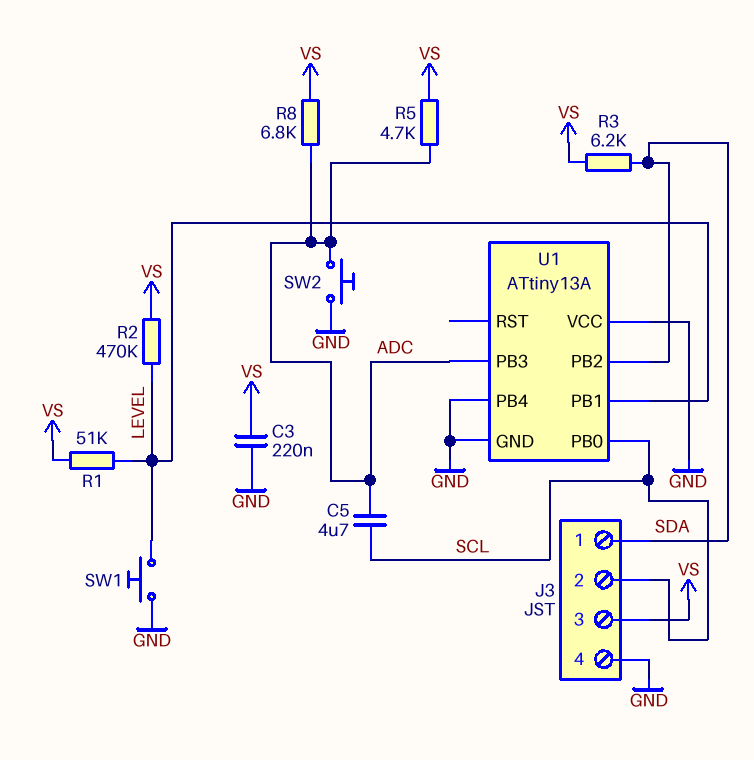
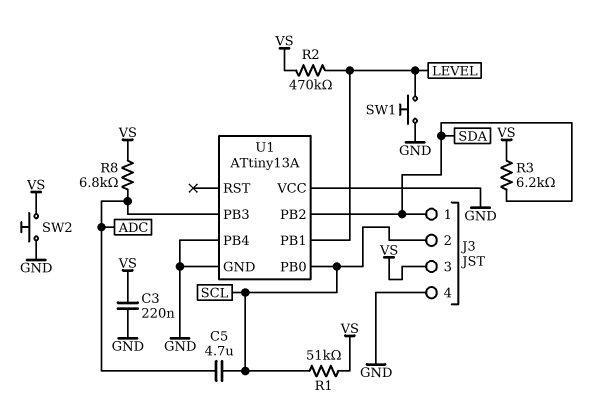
R1: 51k (LEVEL, VS) -> 51k (SCL, VS)
R5: 4.7k (ADC, VS) -> none
SW2: button (ADC, GND) -> button (GND, VS)

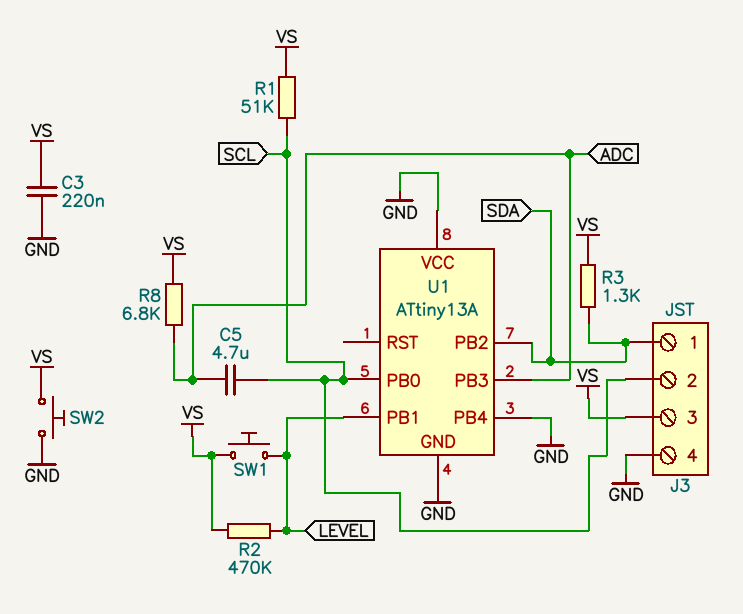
R3: 6.2k (SDA, VS) -> 1.3k (SDA, VS)
SW1: button (GND, LEVEL) -> button (LEVEL, VS)

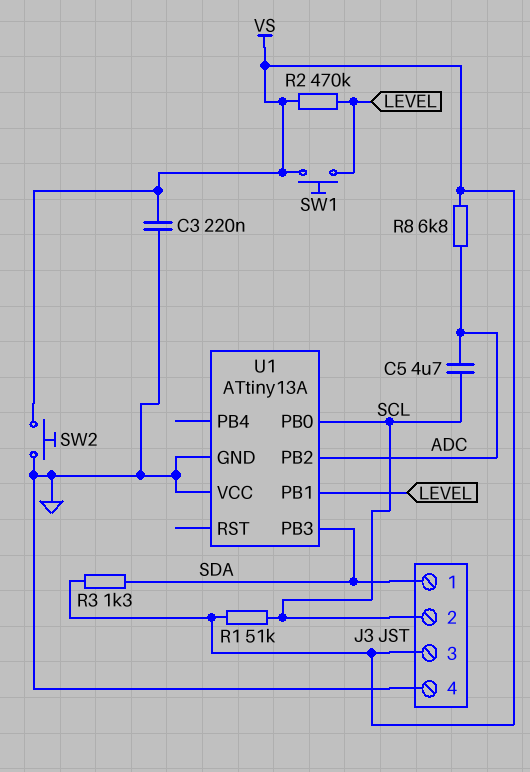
U1 pin PB2: SDA -> ADC
U1 pin PB3: ADC -> SDA
U1 pin PB4: GND -> none

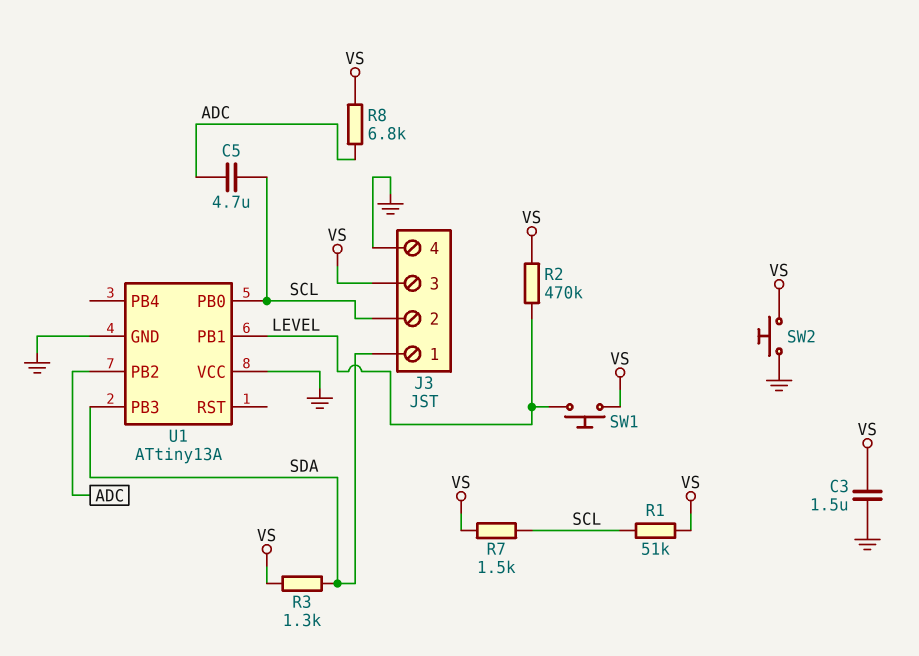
C3: 220nF (GND, VS) -> 1.5uF (GND, VS)
R7: none -> 1.5k (SCL, VS)

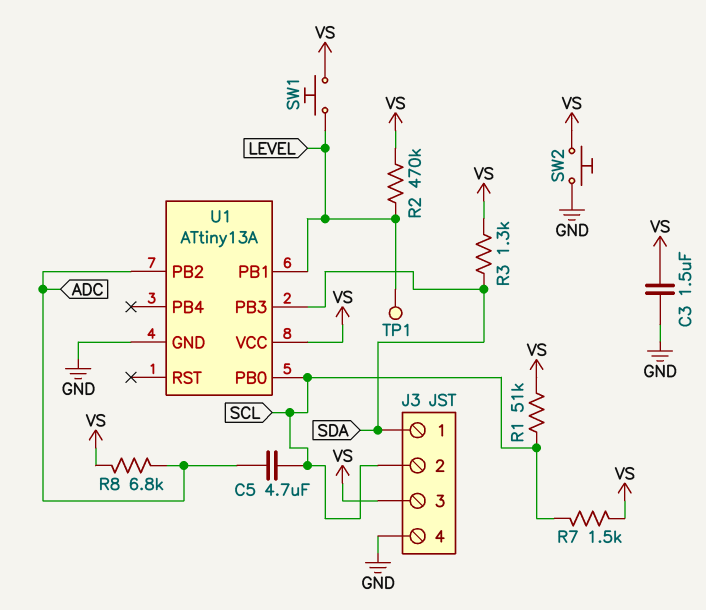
TP1: none -> test point (LEVEL)
U1 pin VCC: GND -> VS

